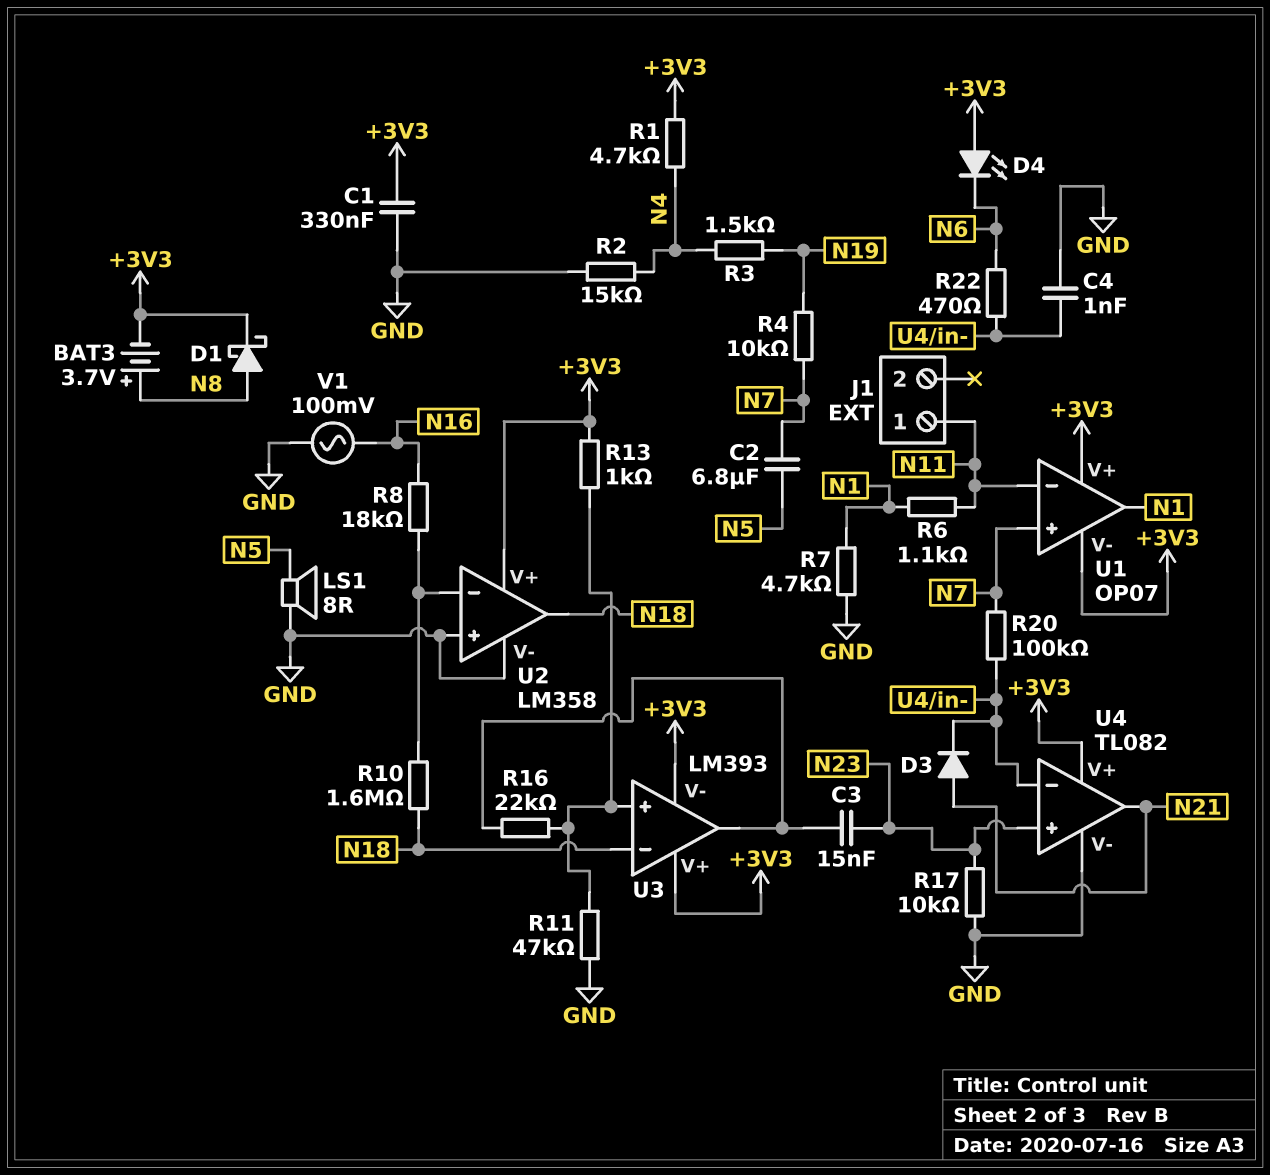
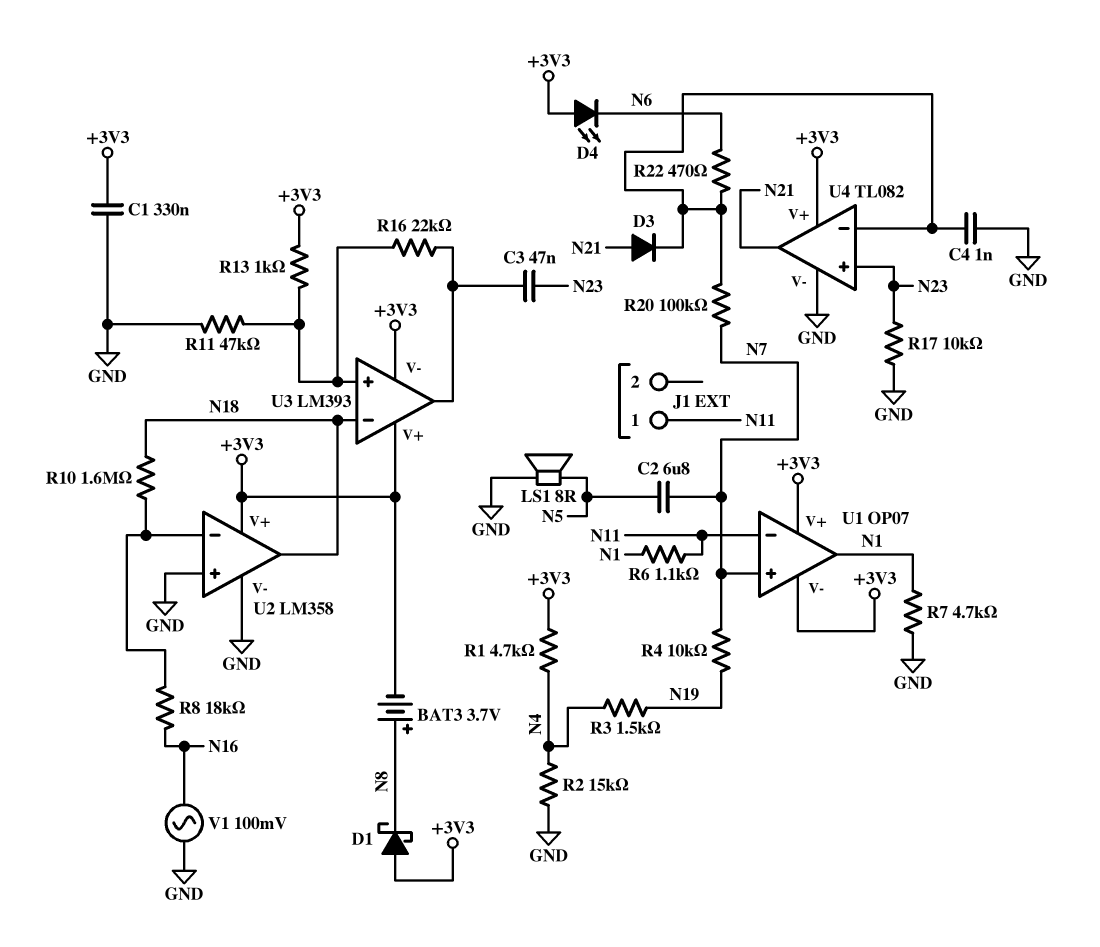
C3: 15nF (N23, U3/out) -> 47nF (N23, U3/out)
D1: schottky (A N8, K +3V3) -> schottky (A +3V3, K N8)

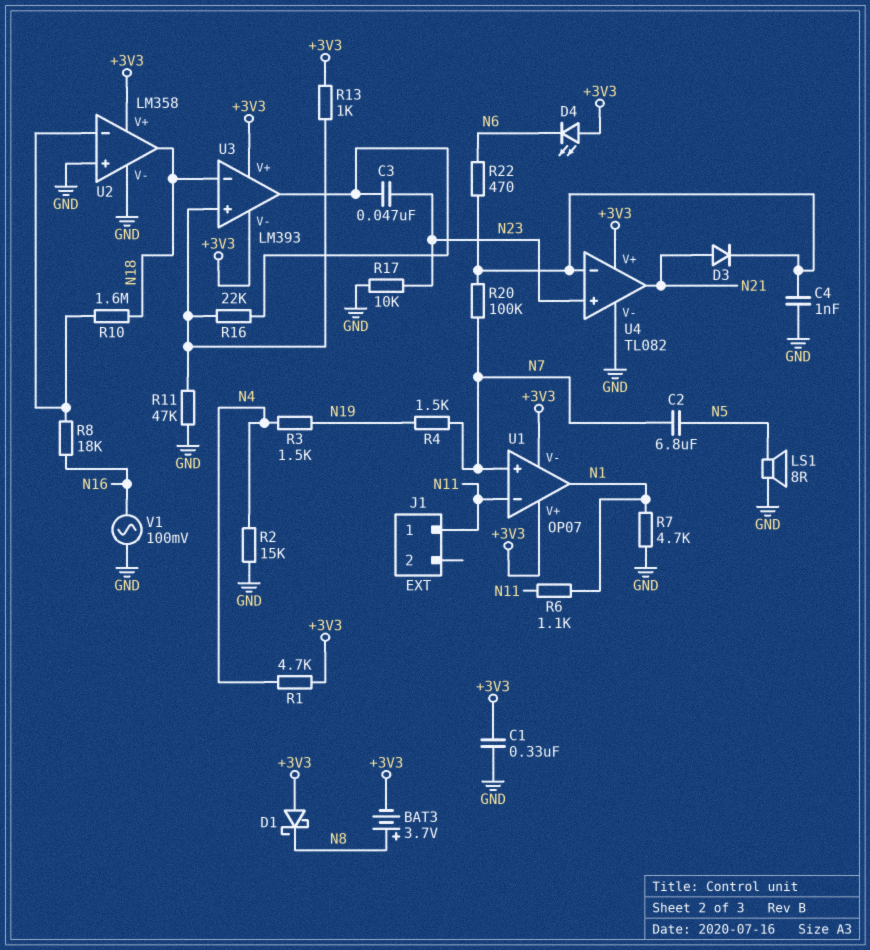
R4: 10k (N7, N19) -> 1.5k (N7, N19)

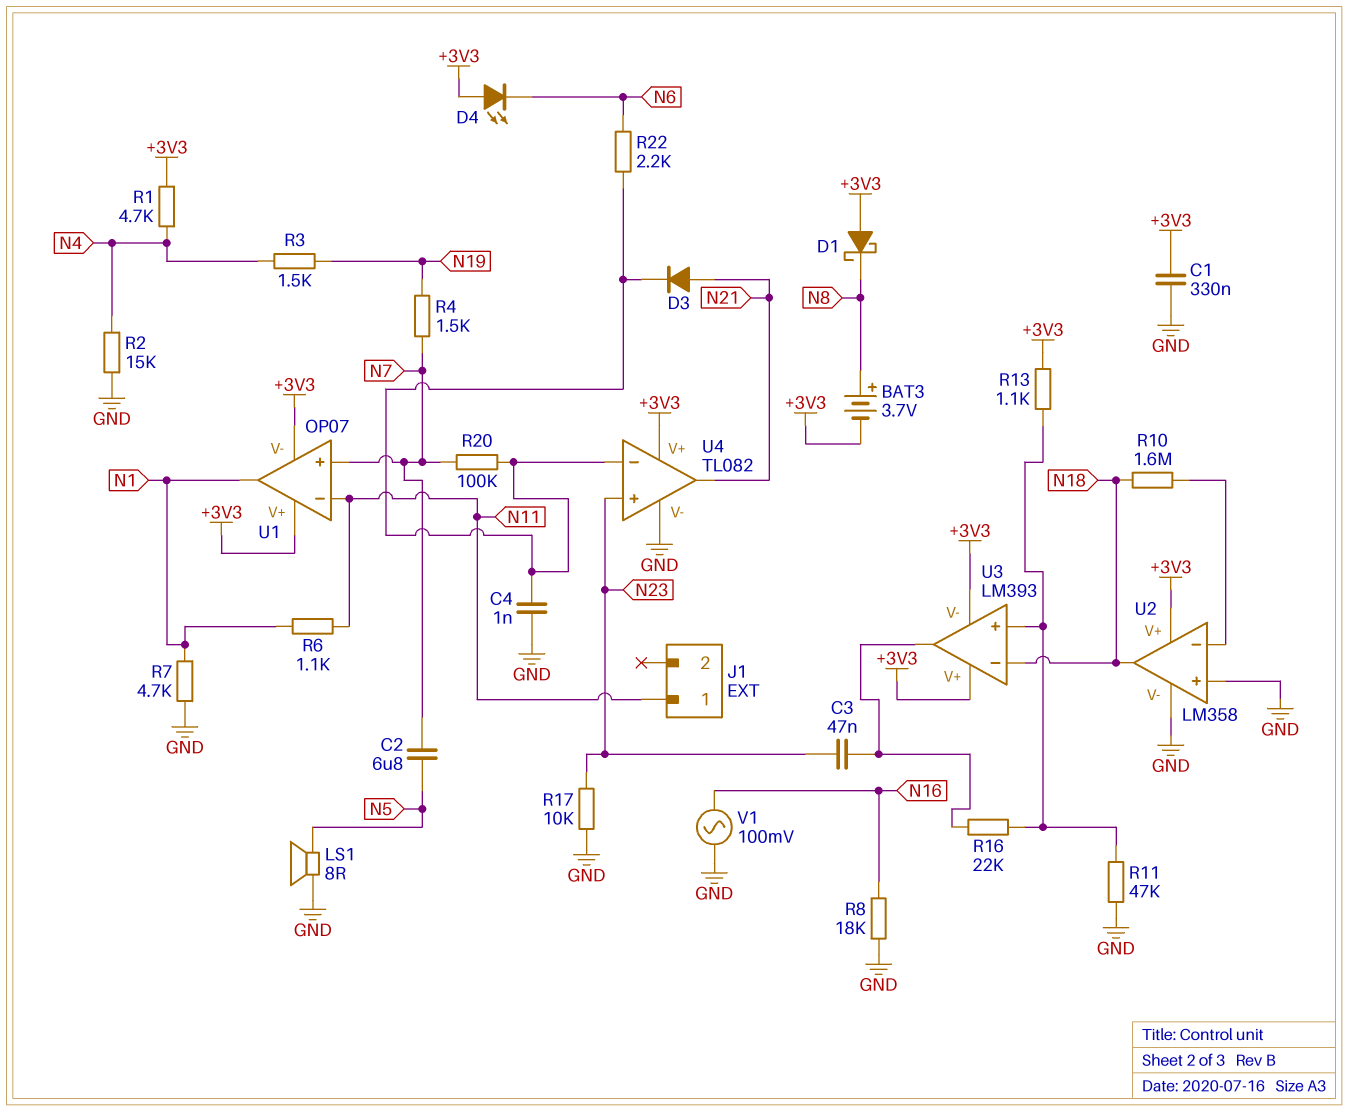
R8: 18k (N16, U2/in-) -> 18k (GND, N16)
R13: 1k (+3V3, U3/in+) -> 1.1k (+3V3, U3/in+)
R22: 470 (N6, U4/in-) -> 2.2k (N6, U4/in-)

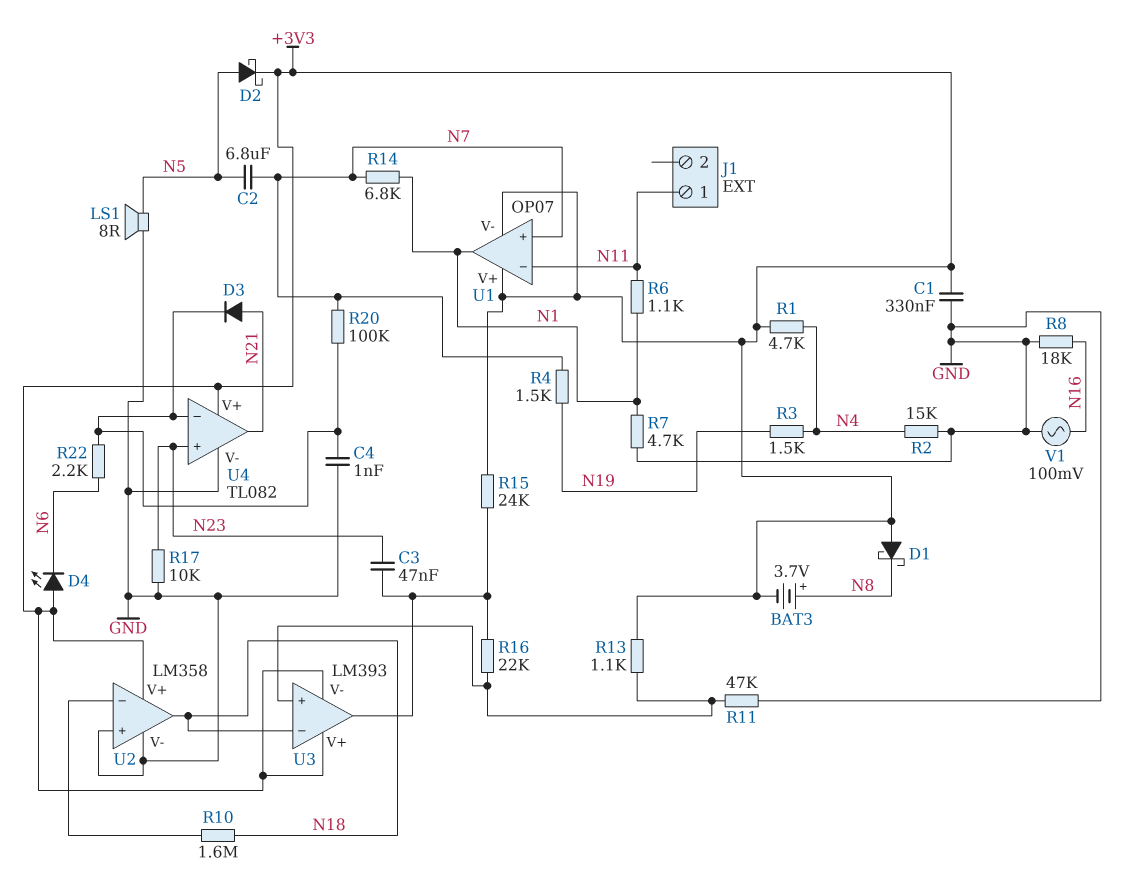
D2: none -> schottky (A N5, K +3V3)
R14: none -> 6.8k (N1, N7)
R15: none -> 24k (+3V3, U3/out)

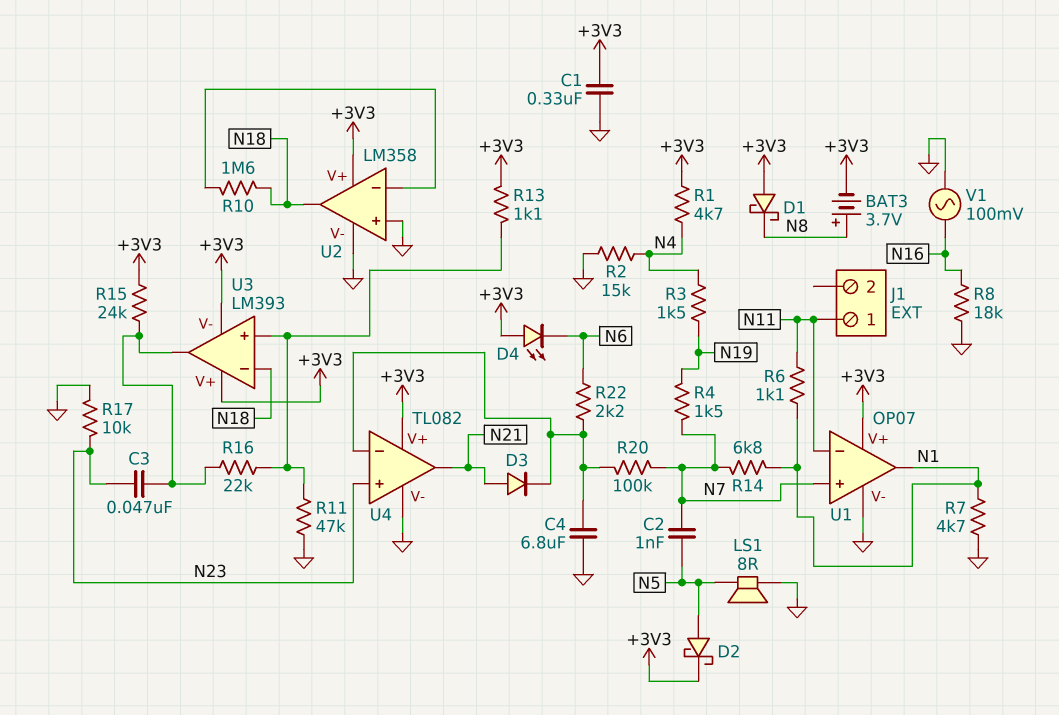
C2: 6.8uF (N5, N7) -> 1nF (N5, N7)
C4: 1nF (GND, U4/in-) -> 6.8uF (GND, U4/in-)
U1 pin V-: +3V3 -> GND

